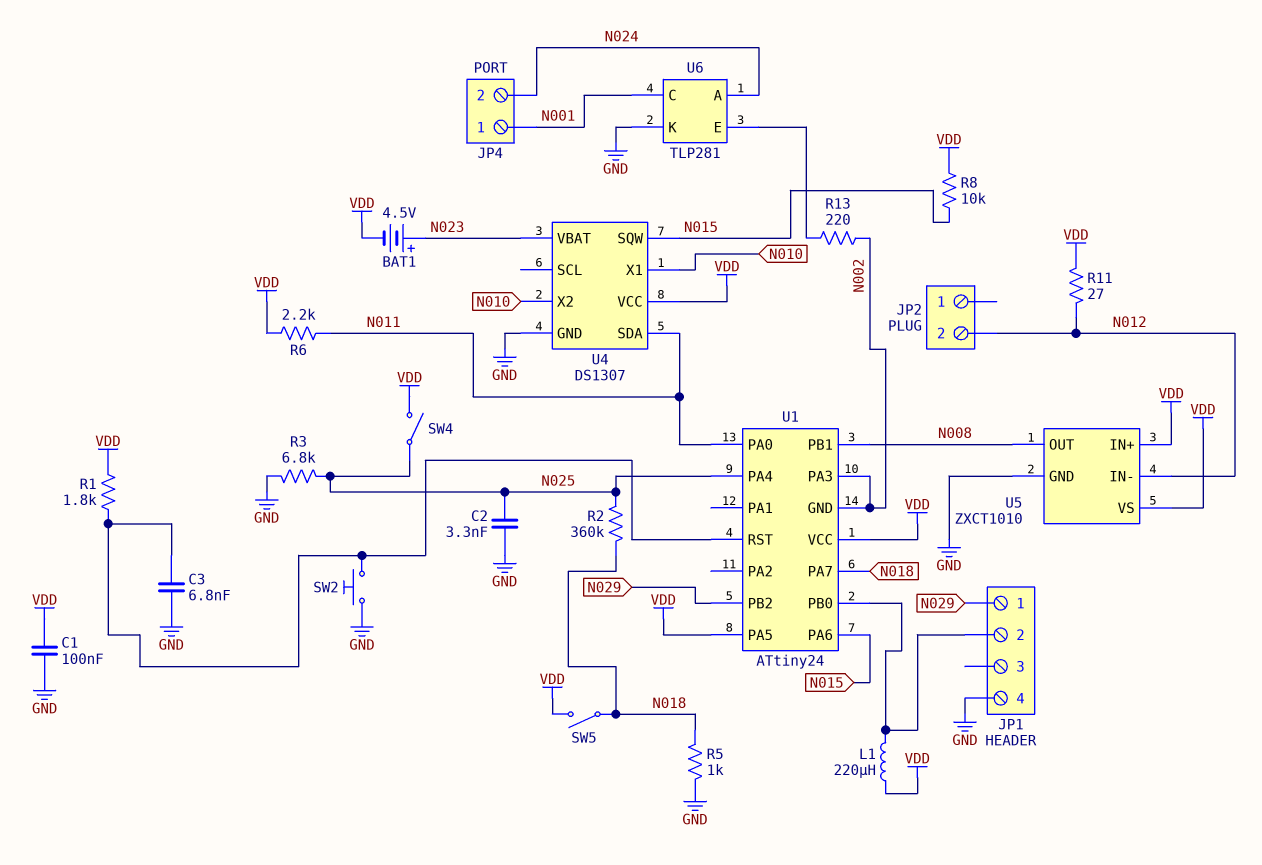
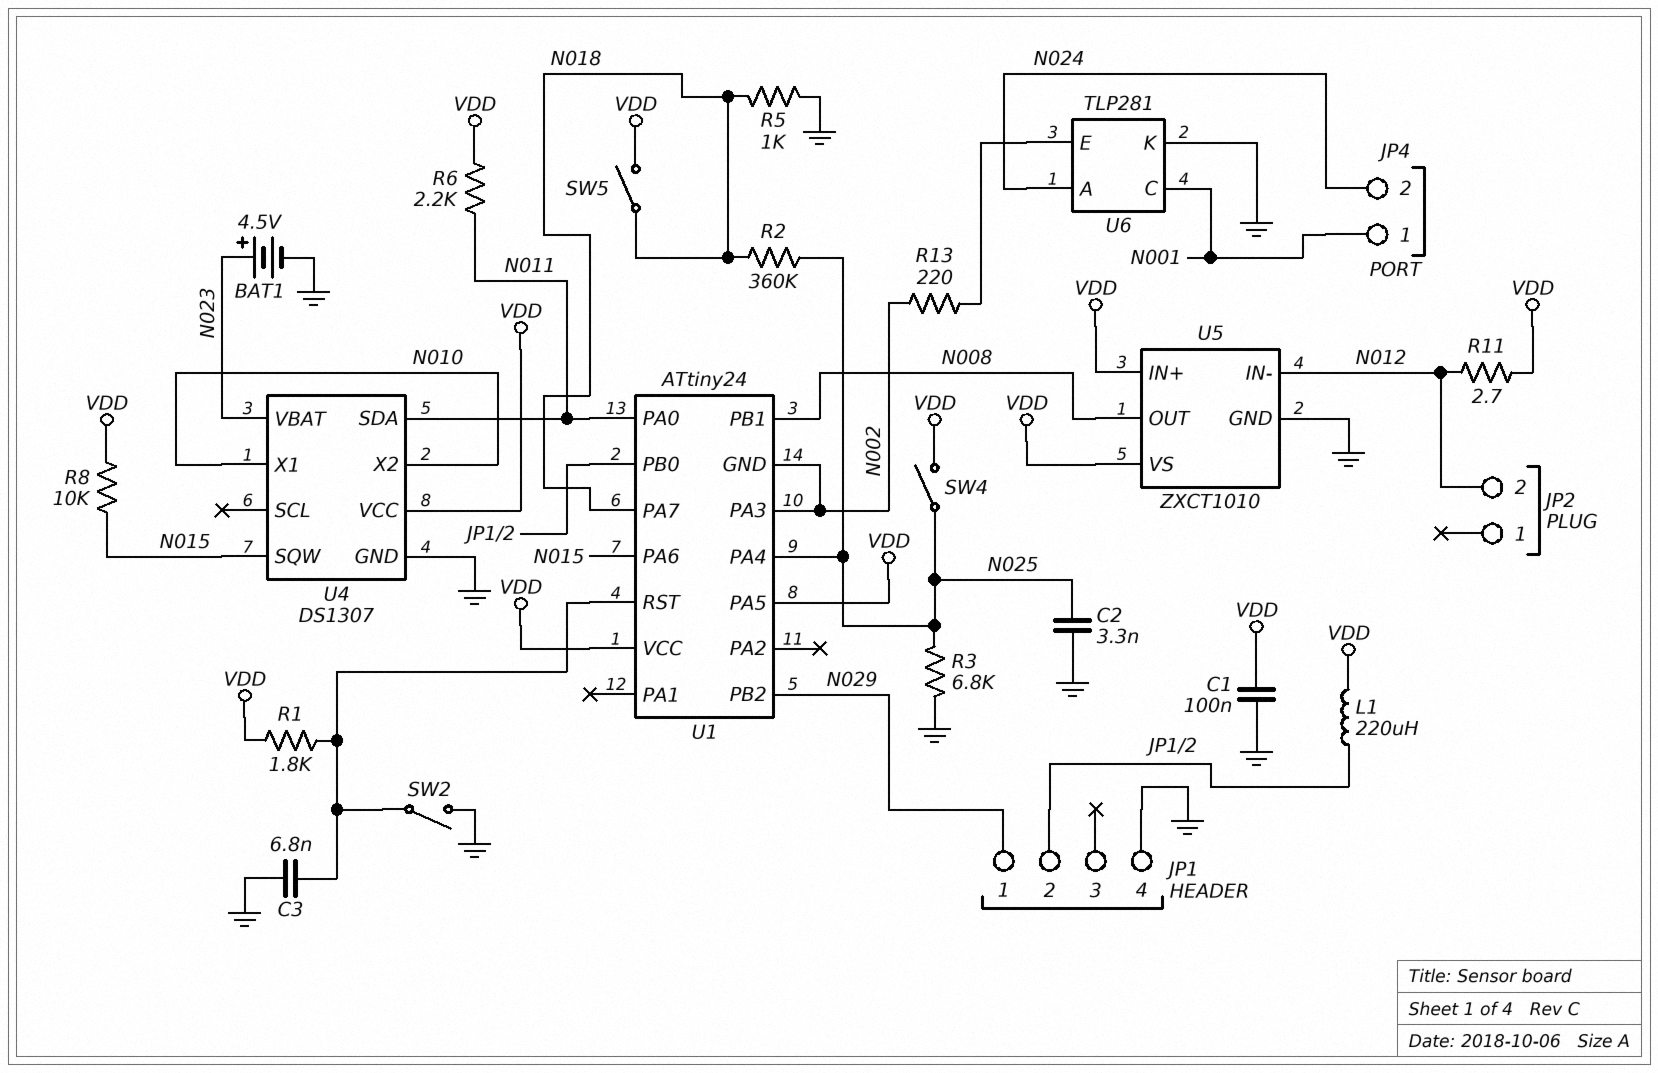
BAT1: 4.5V (plus N023, minus VDD) -> 4.5V (plus N023, minus GND)
R11: 27 (N012, VDD) -> 2.7 (N012, VDD)
SW2: button (GND, U1/RST) -> switch (GND, U1/RST)

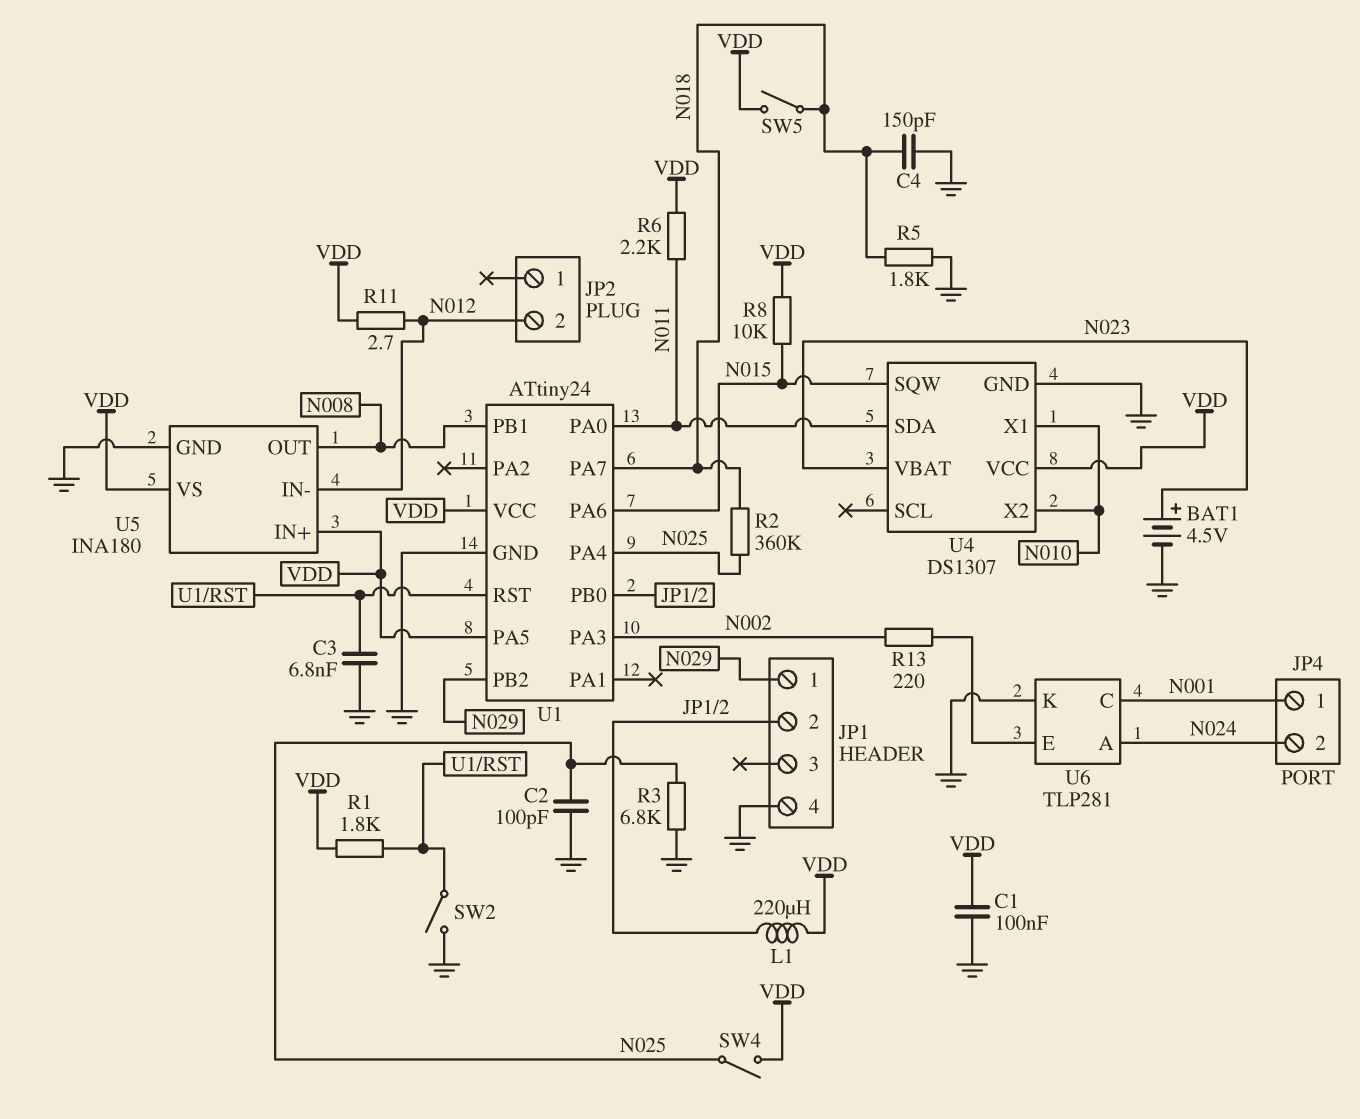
C2: 3.3nF (GND, N025) -> 100pF (GND, N025)
C4: none -> 150pF (GND, N018)
R5: 1k (GND, N018) -> 1.8k (GND, N018)
U1 pin GND: N002 -> GND
U5: ZXCT1010 -> INA180

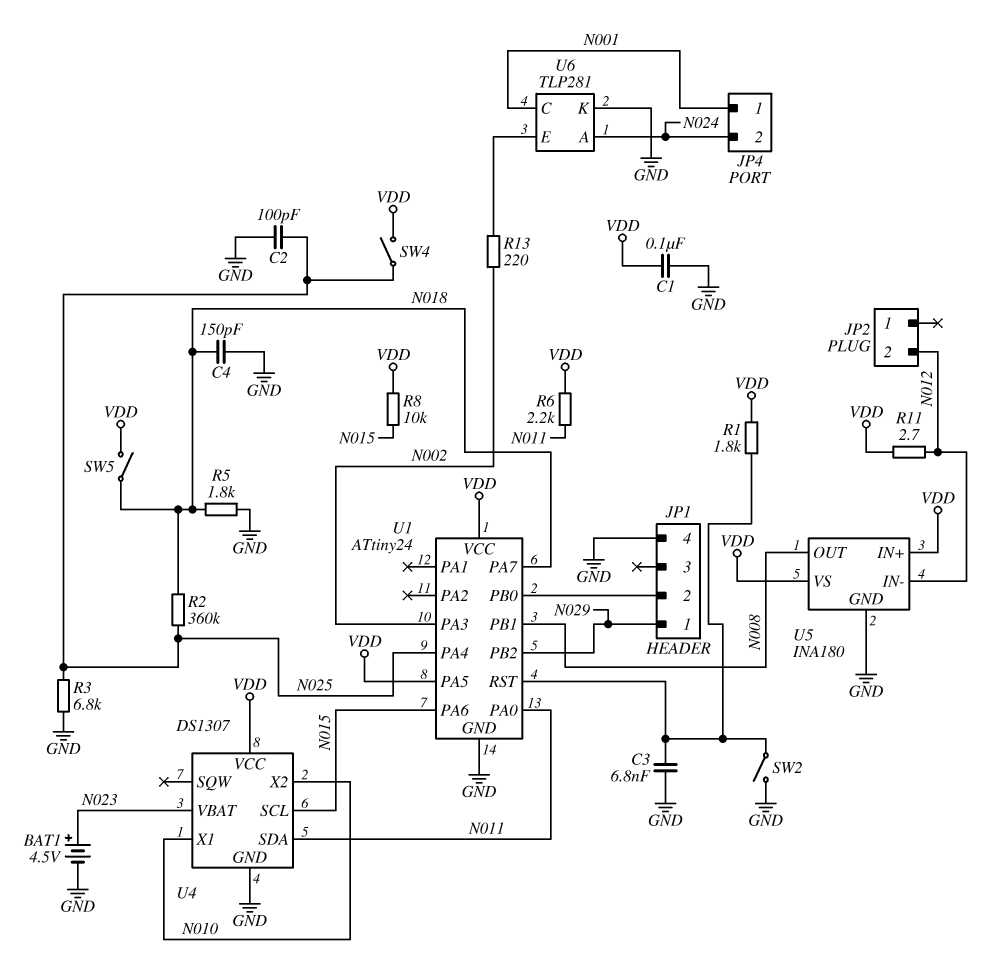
L1: 220uH (JP1/2, VDD) -> none
U4 pin SCL: none -> N015
U4 pin SQW: N015 -> none

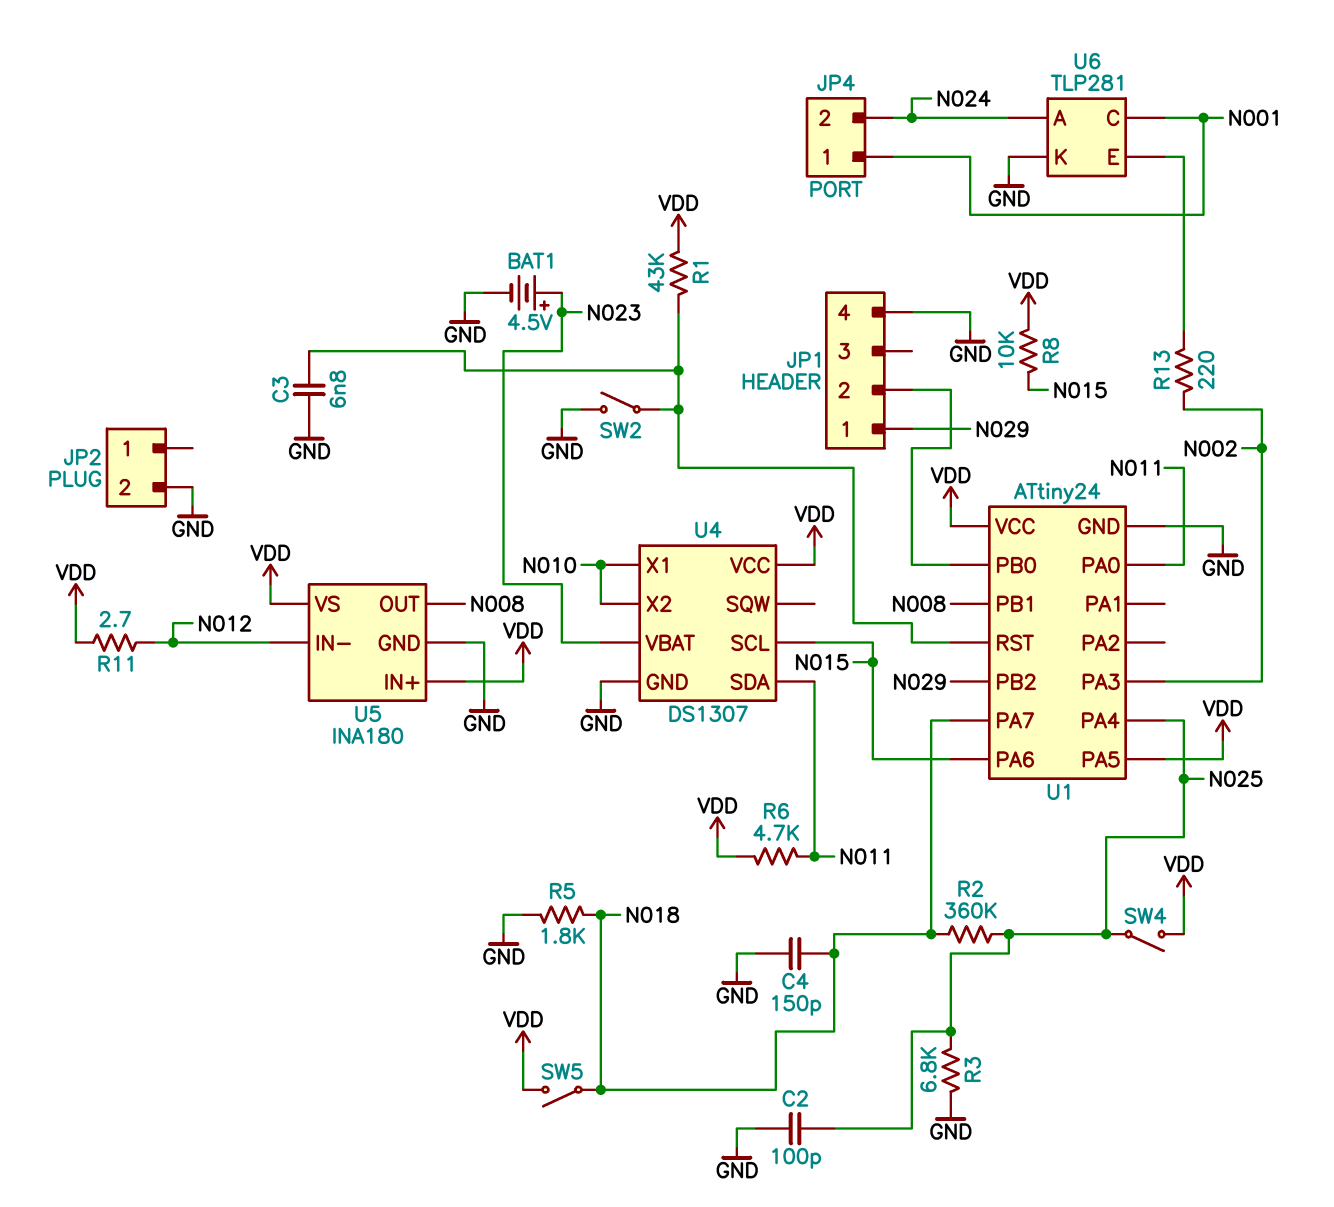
C1: 100nF (GND, VDD) -> none
JP2 pin 2: N012 -> GND
R1: 1.8k (U1/RST, VDD) -> 43k (U1/RST, VDD)
R6: 2.2k (N011, VDD) -> 4.7k (N011, VDD)

